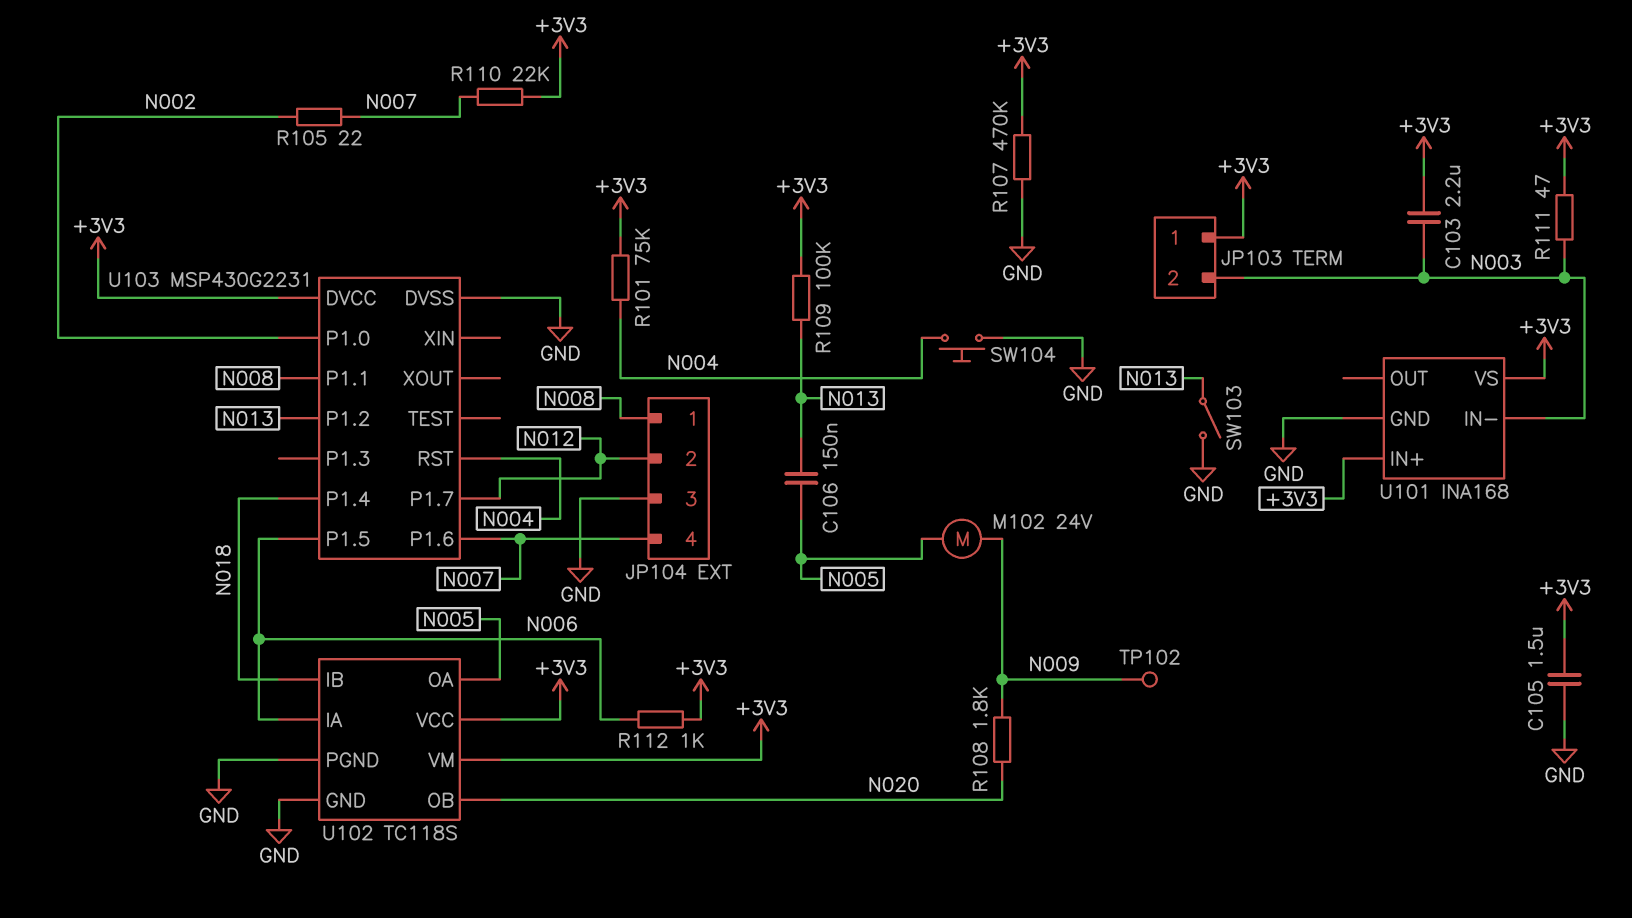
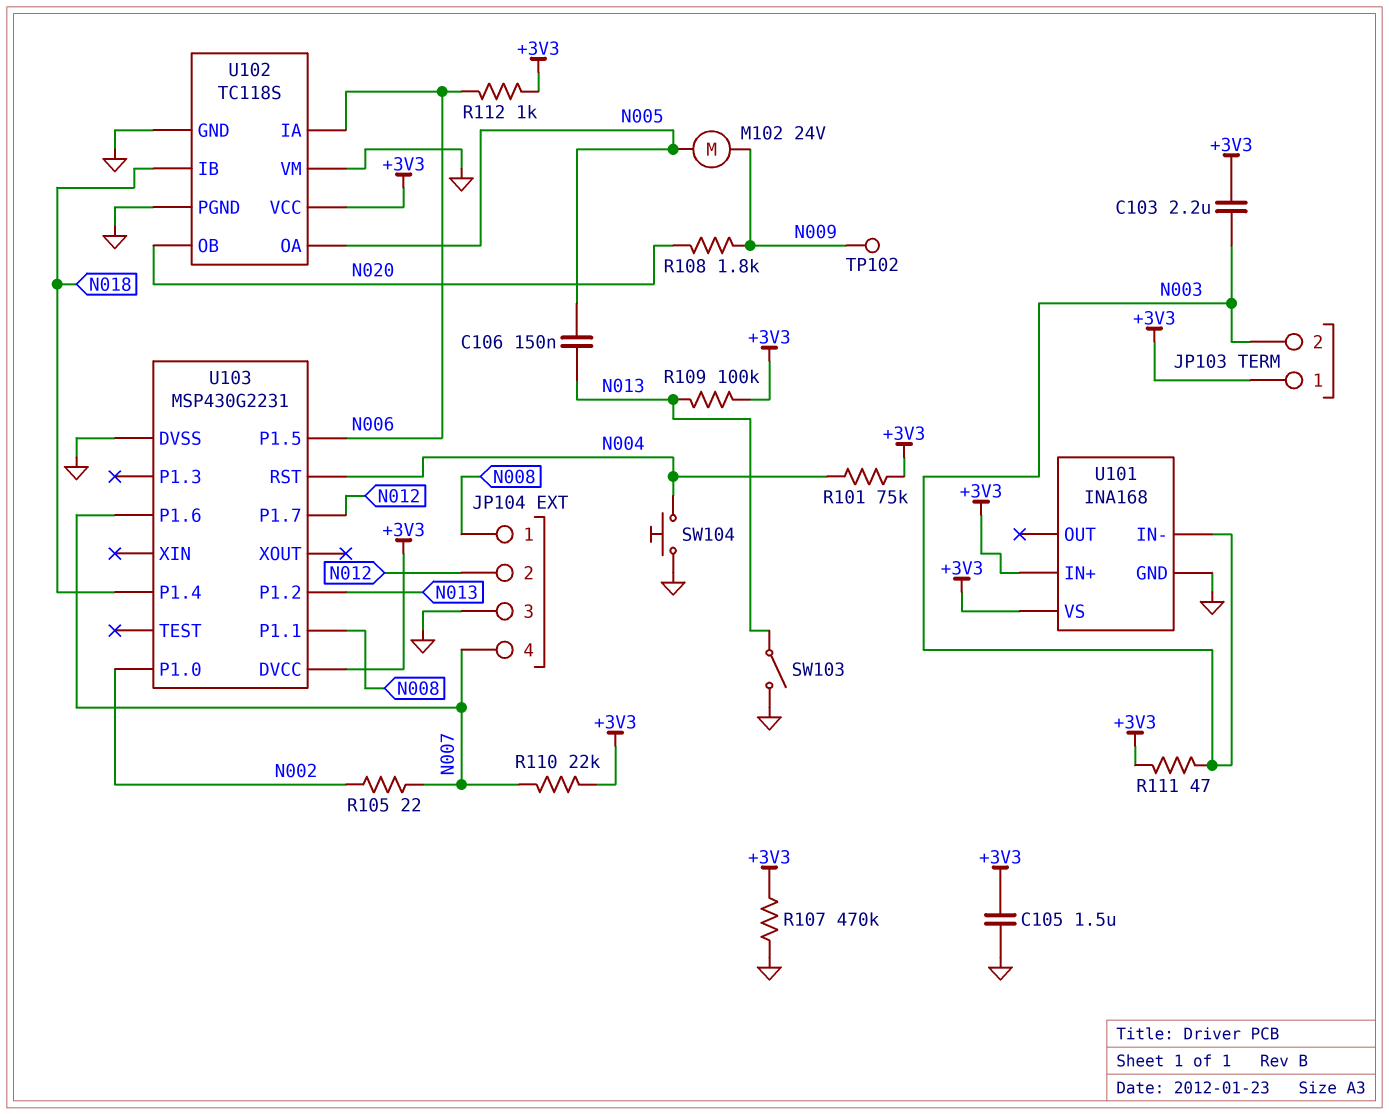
U102 pin VM: +3V3 -> GND

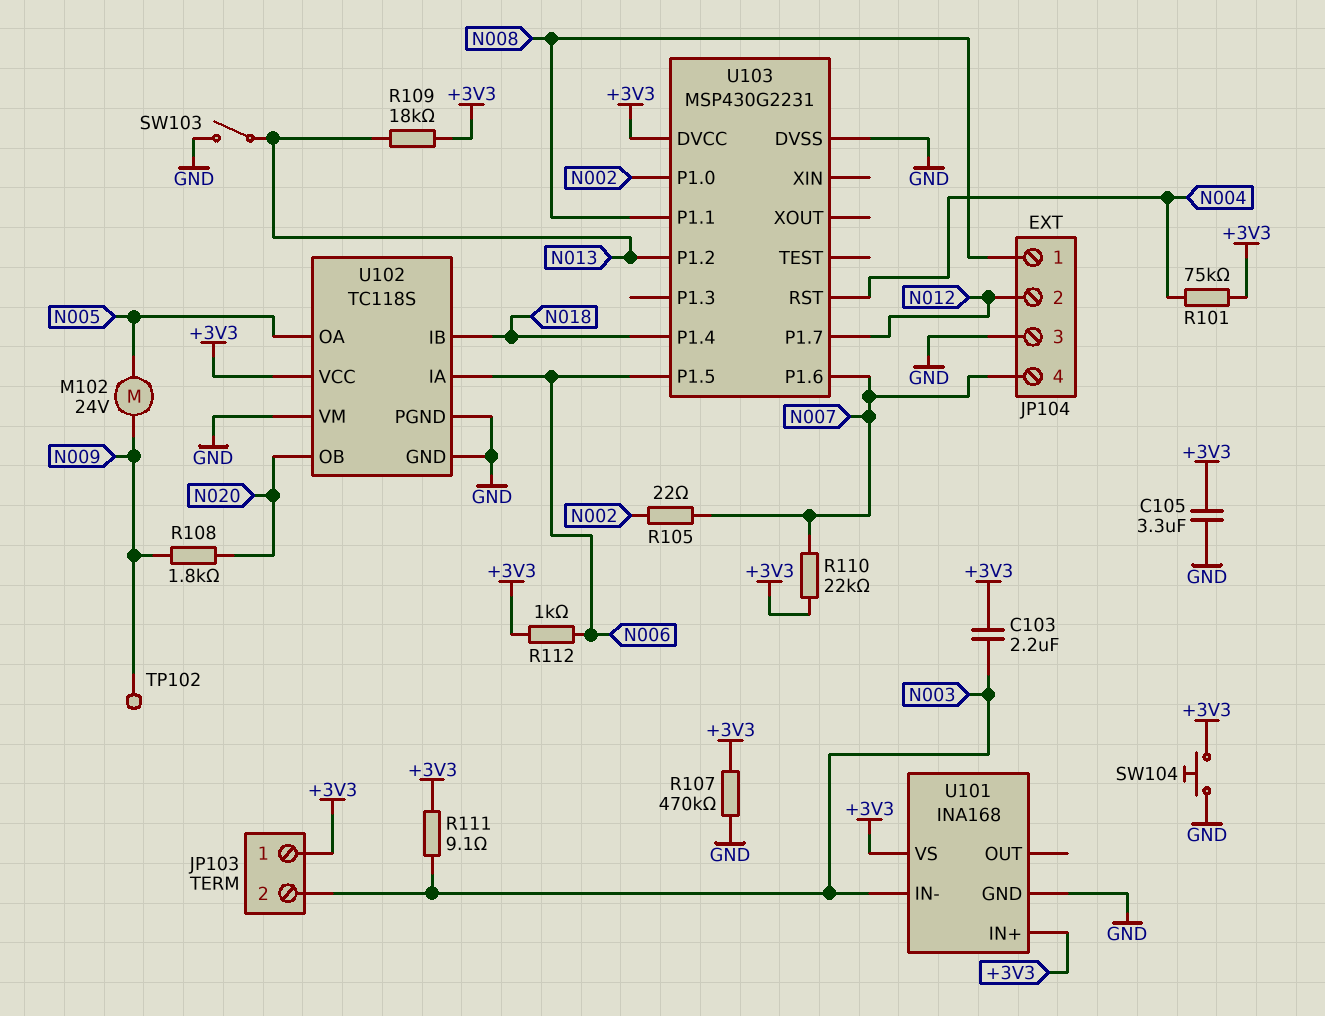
C105: 1.5uF (+3V3, GND) -> 3.3uF (+3V3, GND)
C106: 150nF (N005, N013) -> none
R109: 100k (+3V3, N013) -> 18k (+3V3, N013)
R111: 47 (+3V3, N003) -> 9.1 (+3V3, N003)
SW104: button (GND, N004) -> button (+3V3, GND)

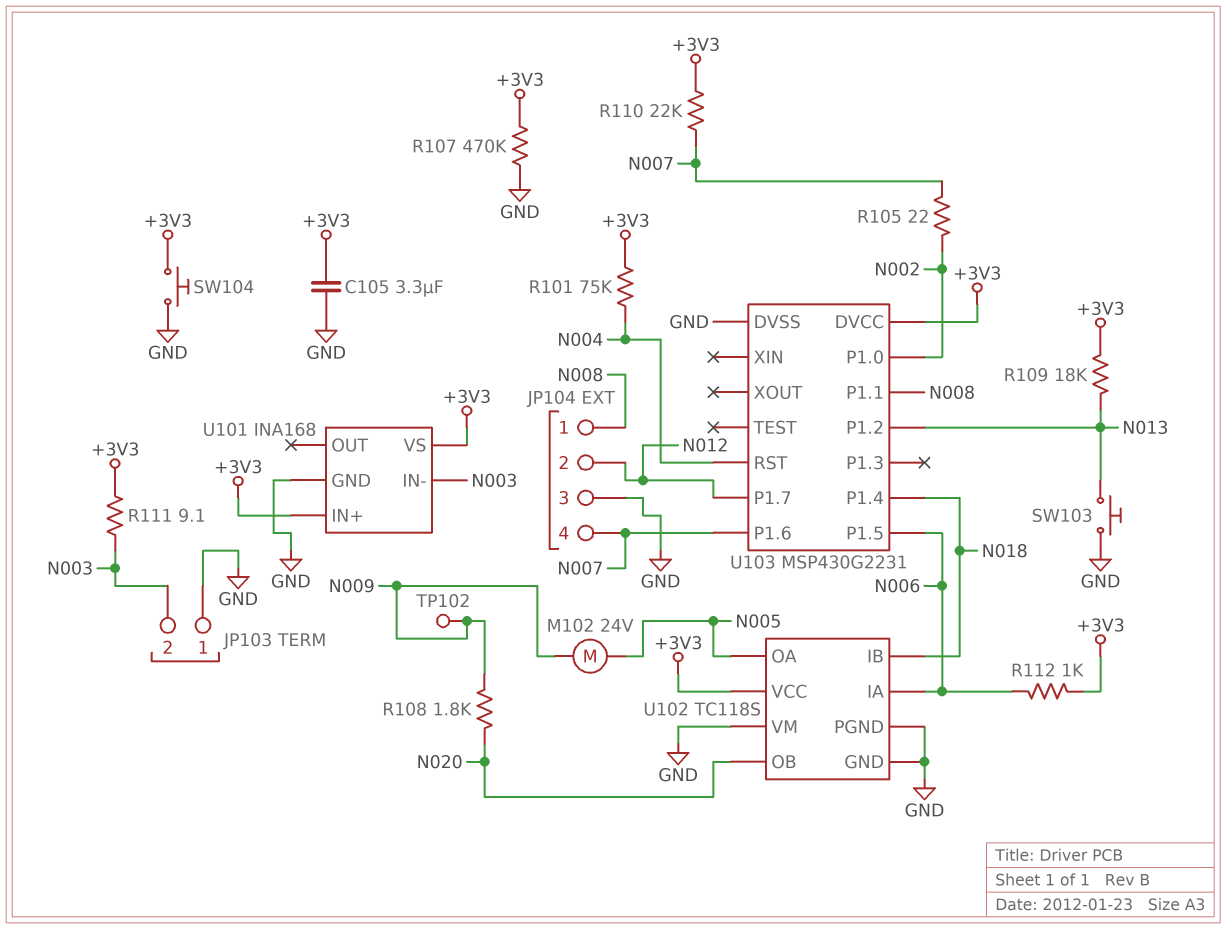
C103: 2.2uF (+3V3, N003) -> none
JP103 pin 1: +3V3 -> GND
SW103: switch (GND, N013) -> button (GND, N013)

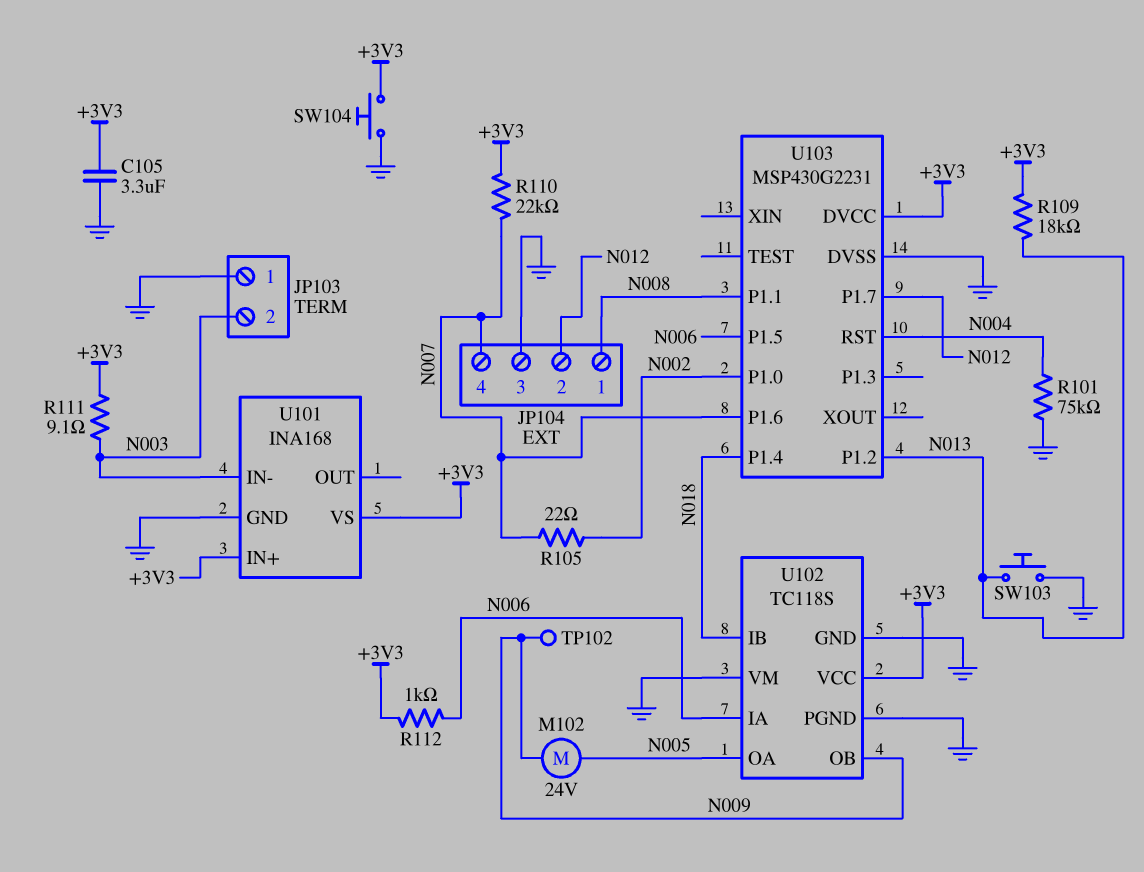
R101: 75k (+3V3, N004) -> 75k (GND, N004)
R107: 470k (+3V3, GND) -> none
R108: 1.8k (N009, N020) -> none
U102 pin OB: N020 -> N009

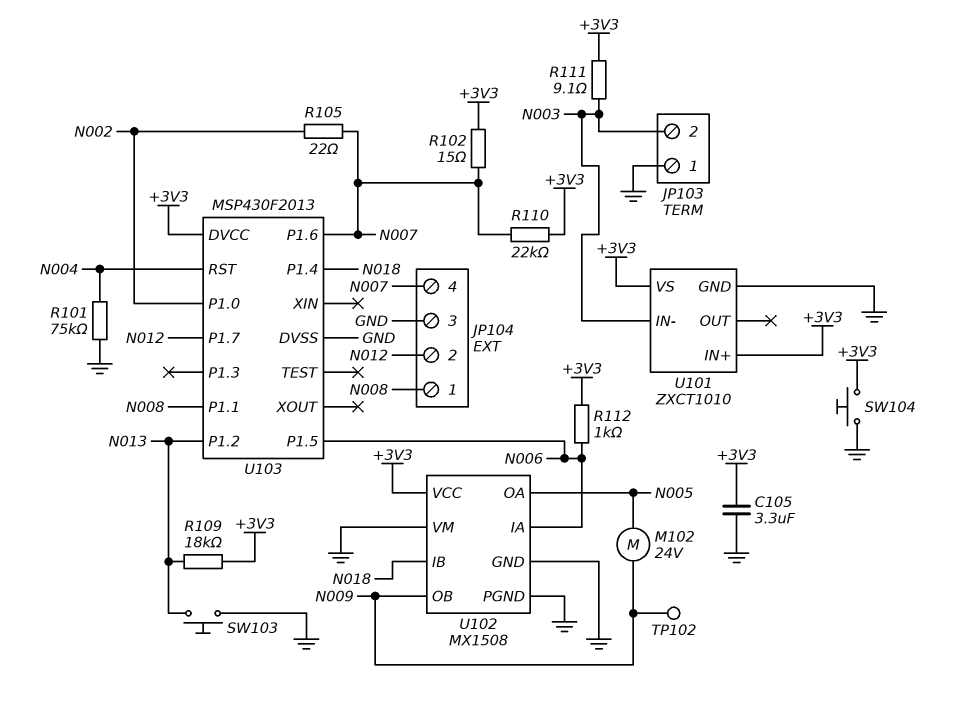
R102: none -> 15 (+3V3, N007)
U101: INA168 -> ZXCT1010
U102: TC118S -> MX1508
U103: MSP430G2231 -> MSP430F2013

